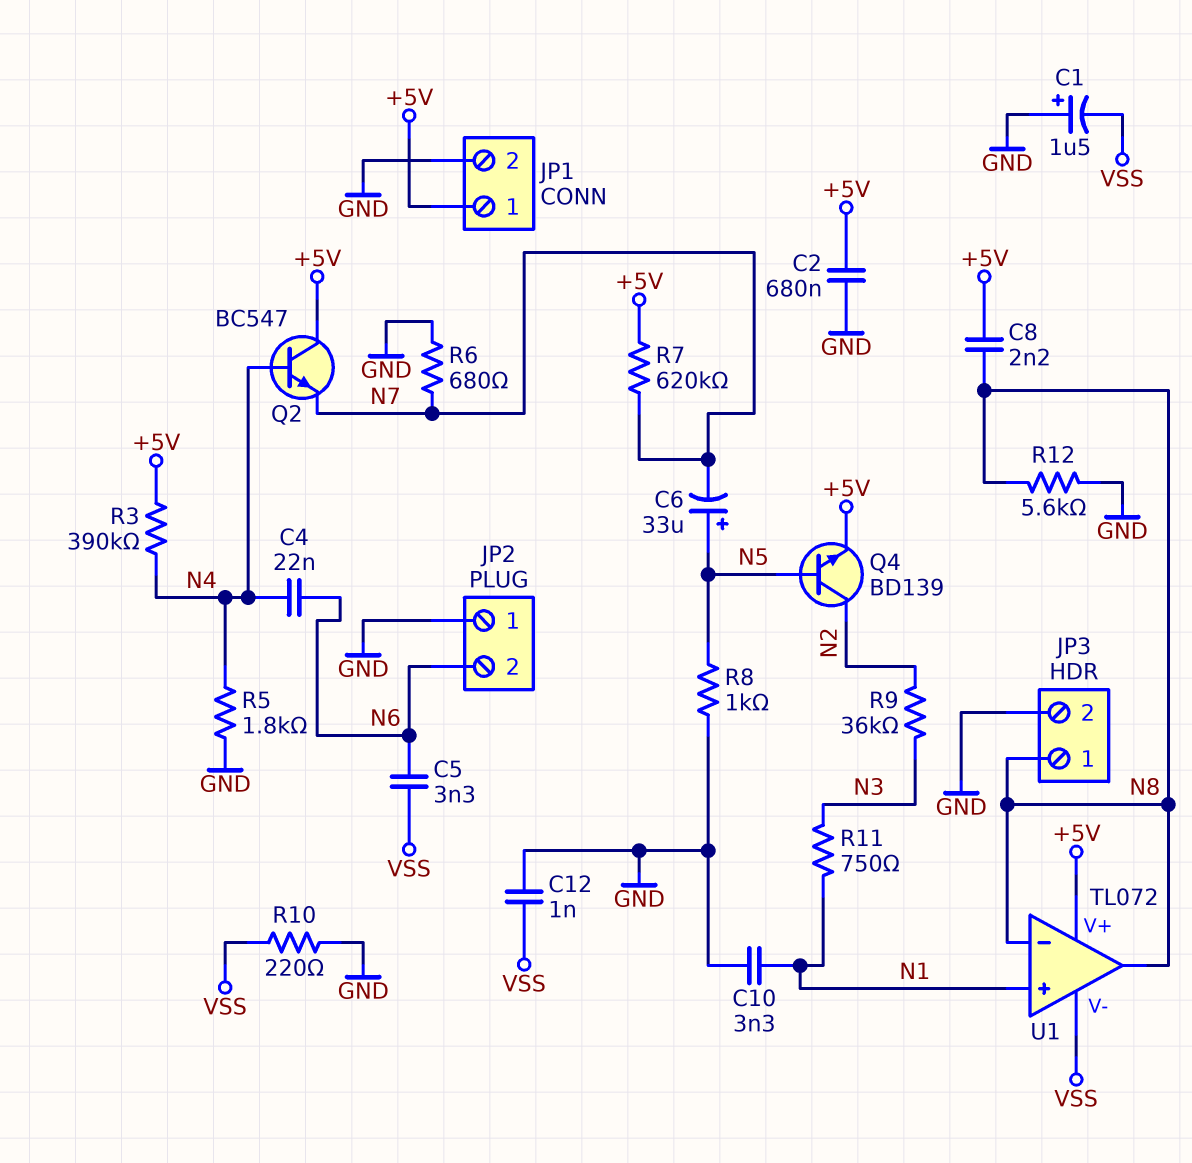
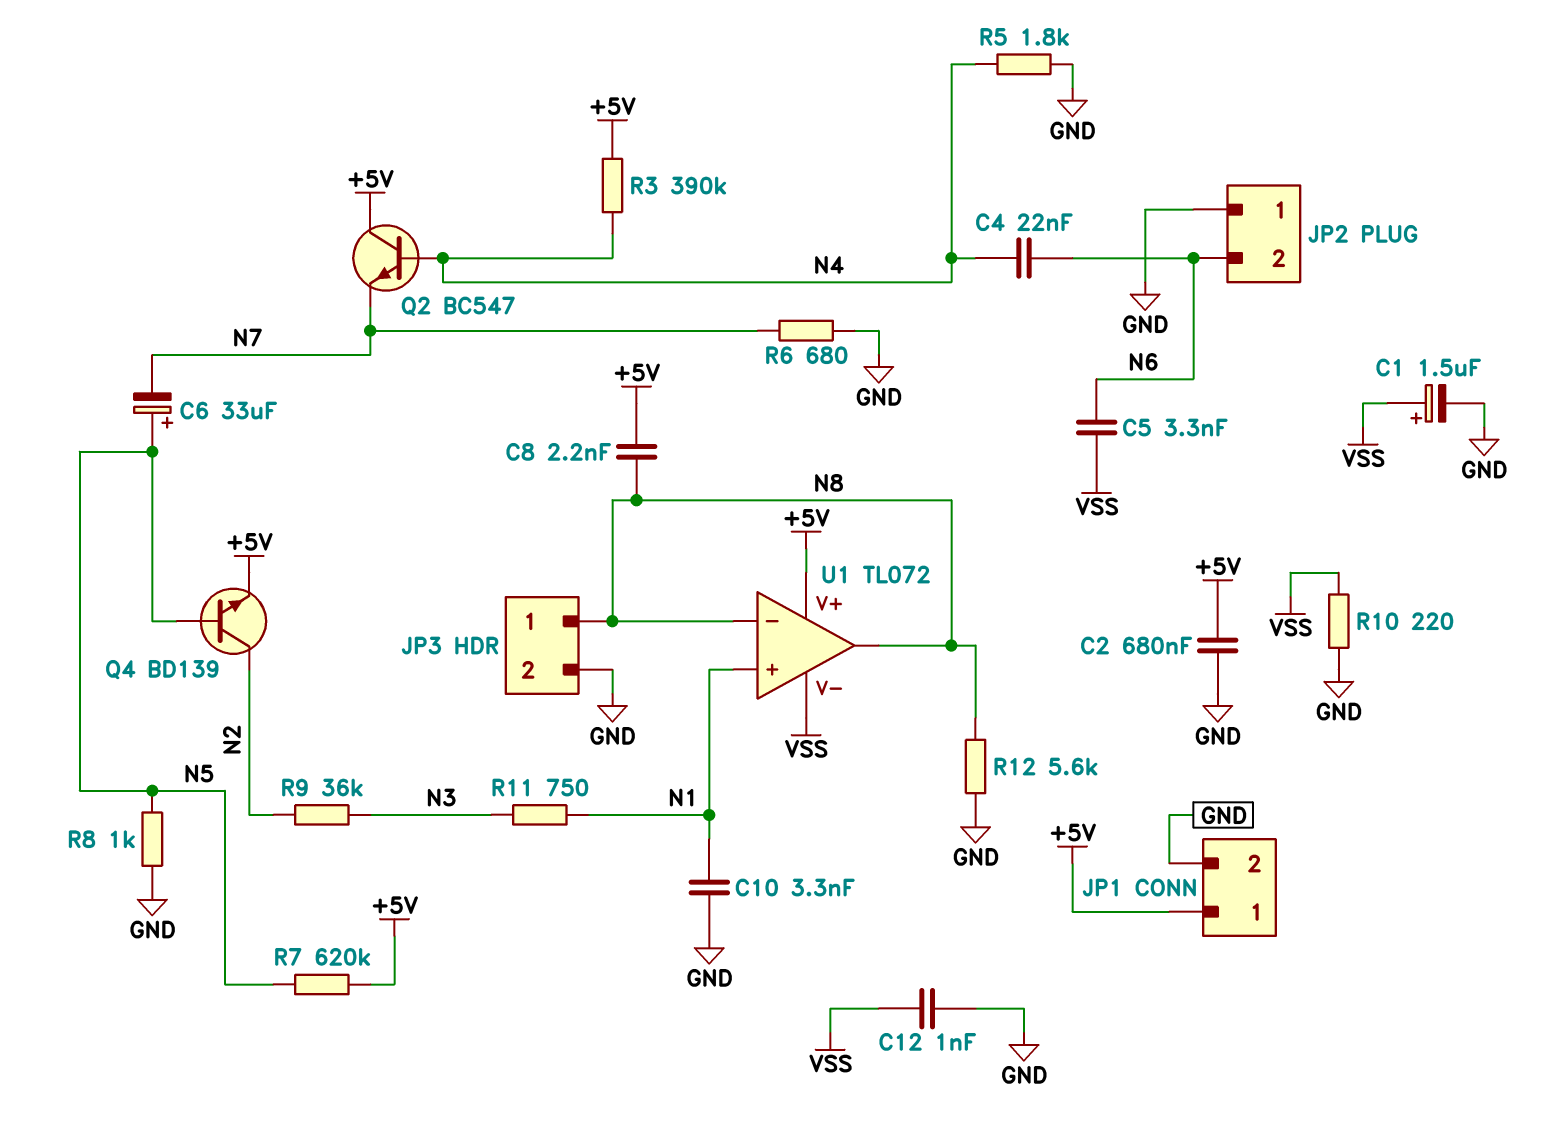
C1: 1.5uF (plus GND, minus VSS) -> 1.5uF (plus VSS, minus GND)
R7: 620k (+5V, N7) -> 620k (+5V, N5)

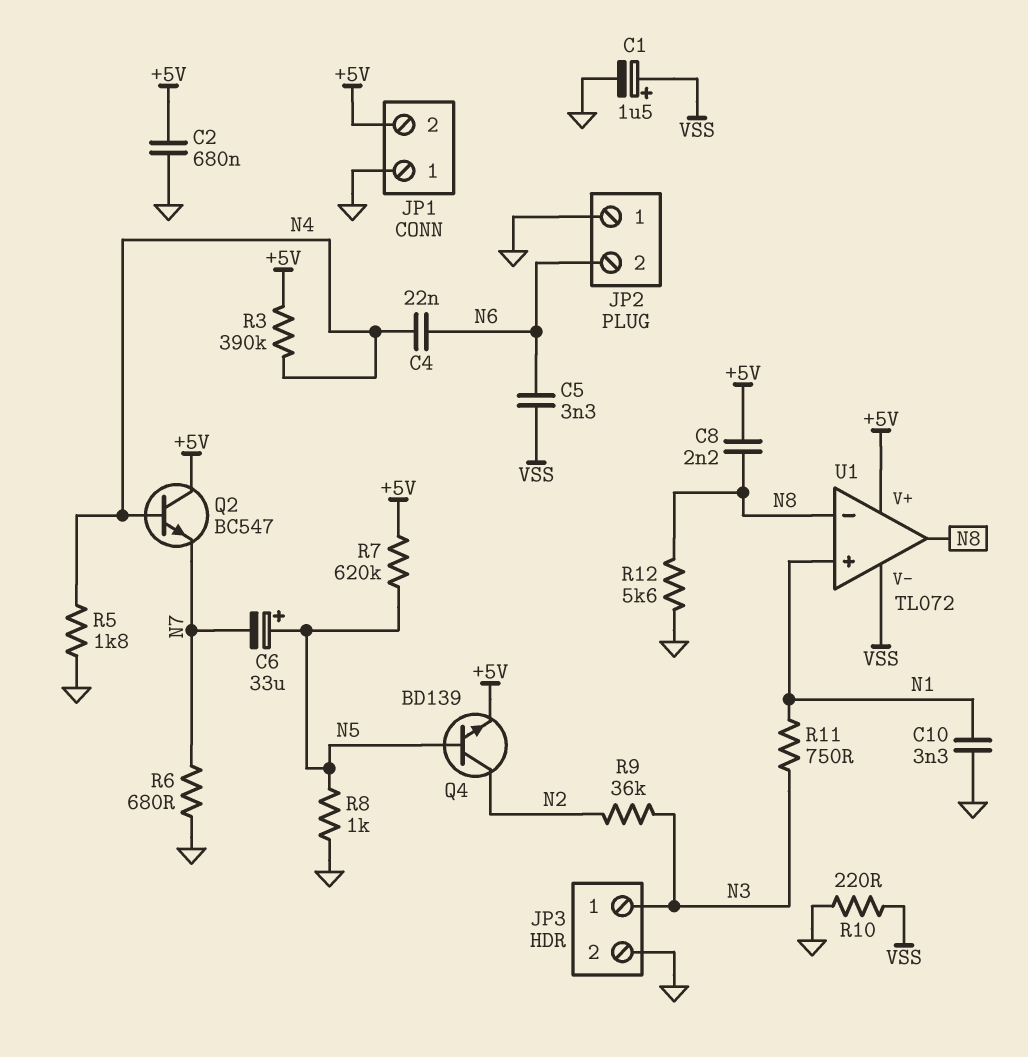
C12: 1nF (GND, VSS) -> none
JP1 pin 1: +5V -> GND
JP1 pin 2: GND -> +5V
JP3 pin 1: N8 -> N3

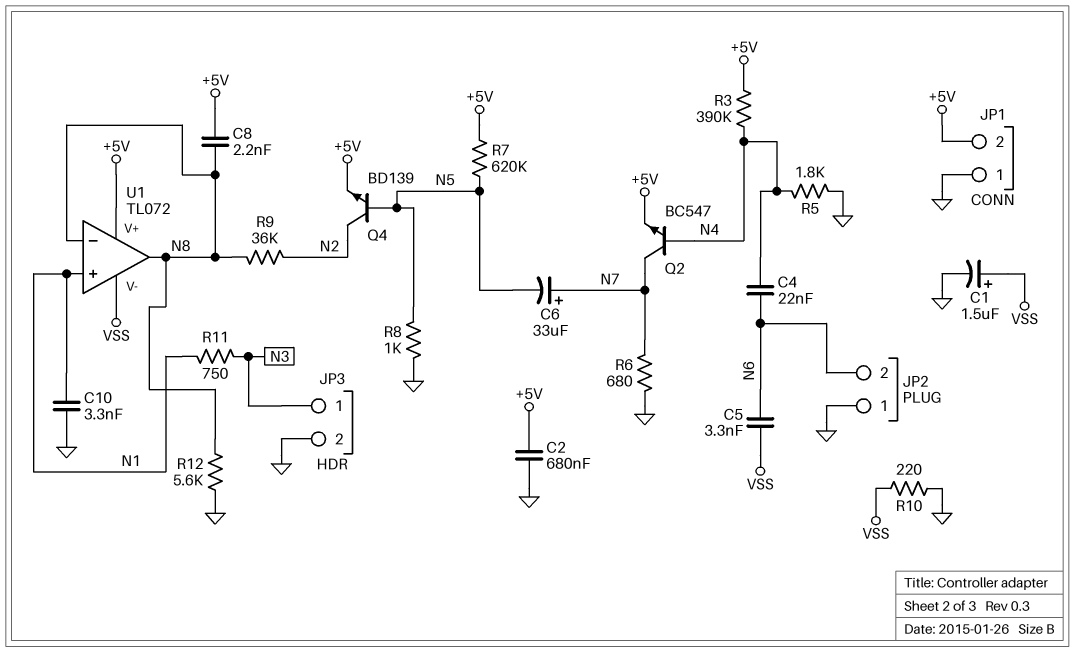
C6: 33uF (plus N5, minus N7) -> 33uF (plus N7, minus N5)
Q2: NPN BC547 (B N4, C +5V, E N7) -> NPN BC547 (B N4, C N7, E +5V)
R9: 36k (N2, N3) -> 36k (N2, N8)

